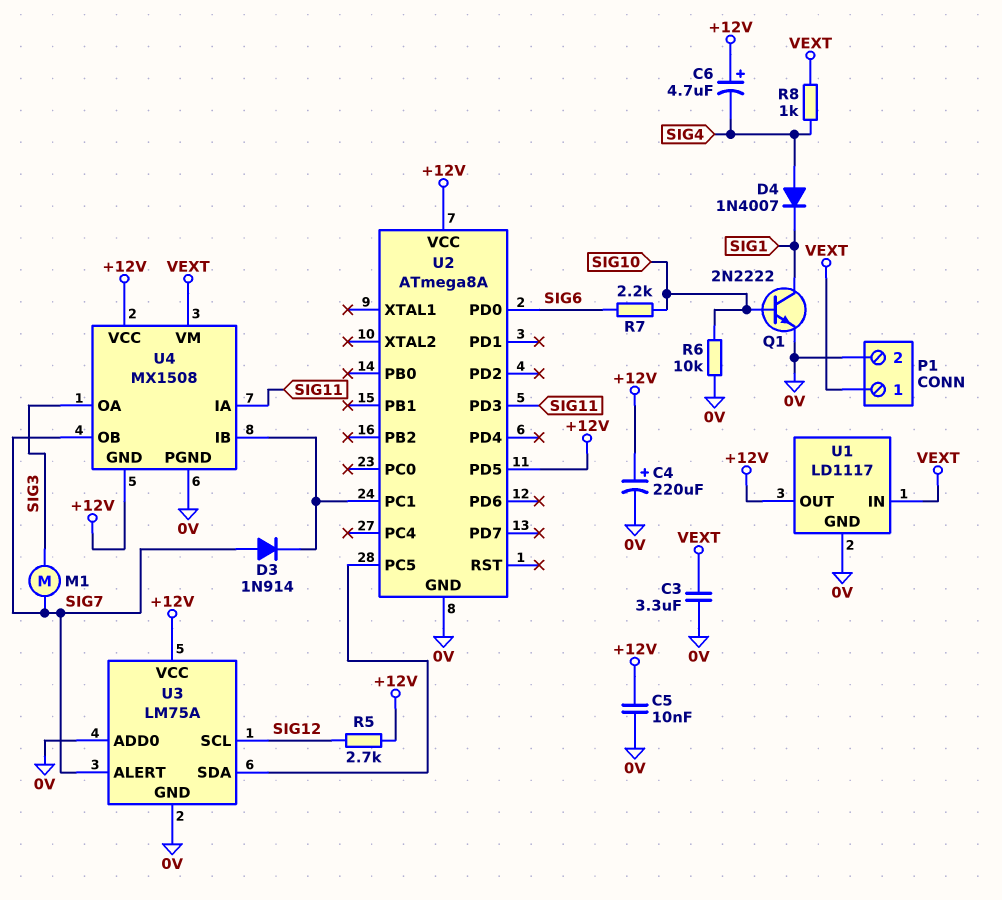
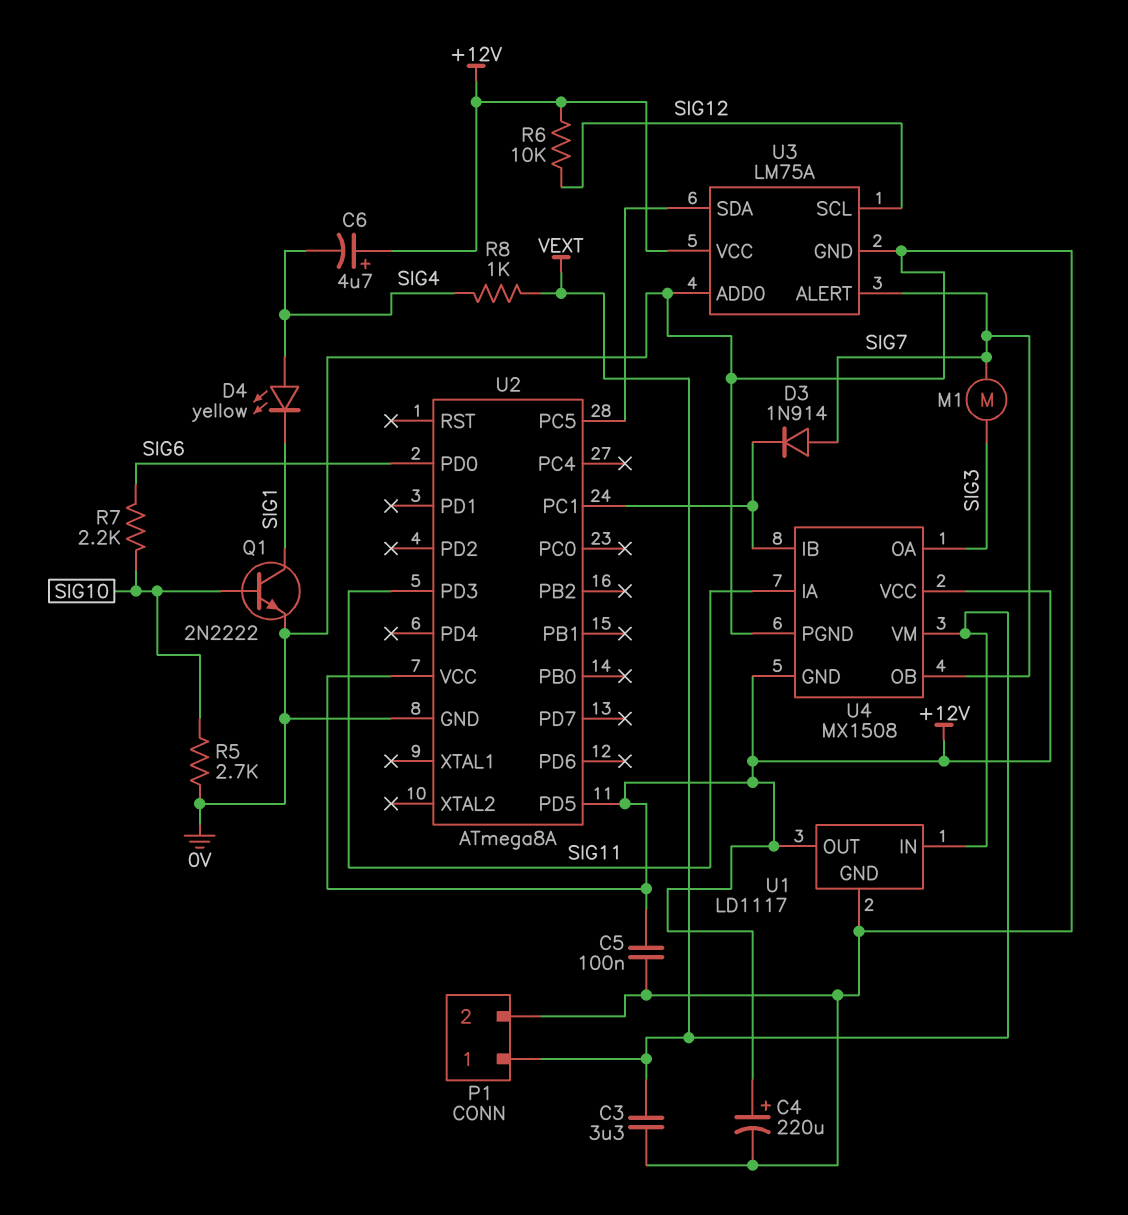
C5: 10nF (+12V, 0V) -> 100nF (+12V, 0V)
D4: diode 1N4007 (A SIG4, K SIG1) -> LED yellow (A SIG4, K SIG1)
R5: 2.7k (+12V, SIG12) -> 2.7k (0V, SIG10)
R6: 10k (0V, SIG10) -> 10k (+12V, SIG12)

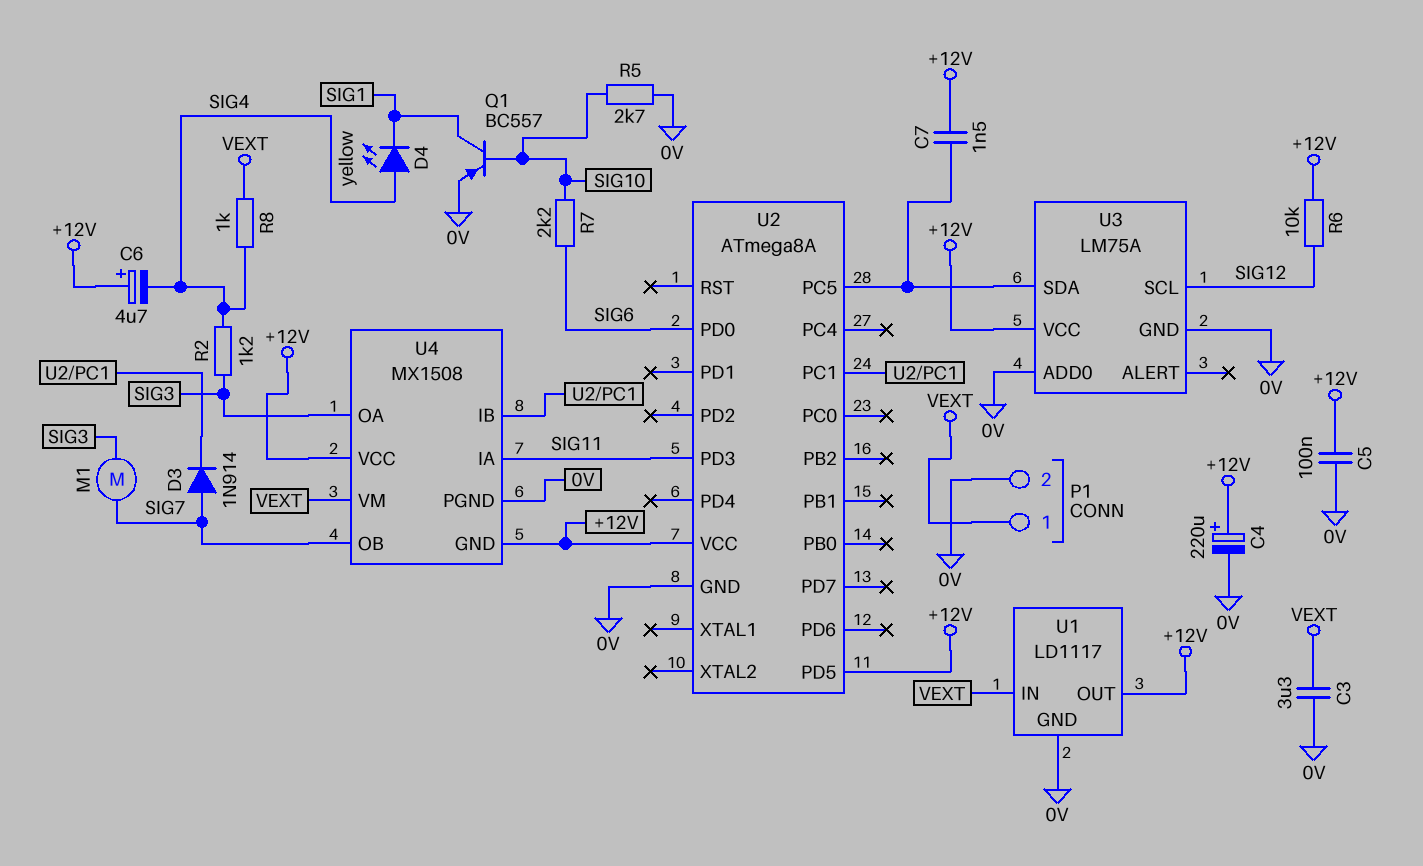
C7: none -> 1.5nF (+12V, U2/PC5)
Q1: NPN 2N2222 (B SIG10, C SIG1, E 0V) -> PNP BC557 (B SIG10, C SIG1, E 0V)
R2: none -> 1.2k (SIG3, SIG4)
U3 pin ALERT: SIG7 -> none

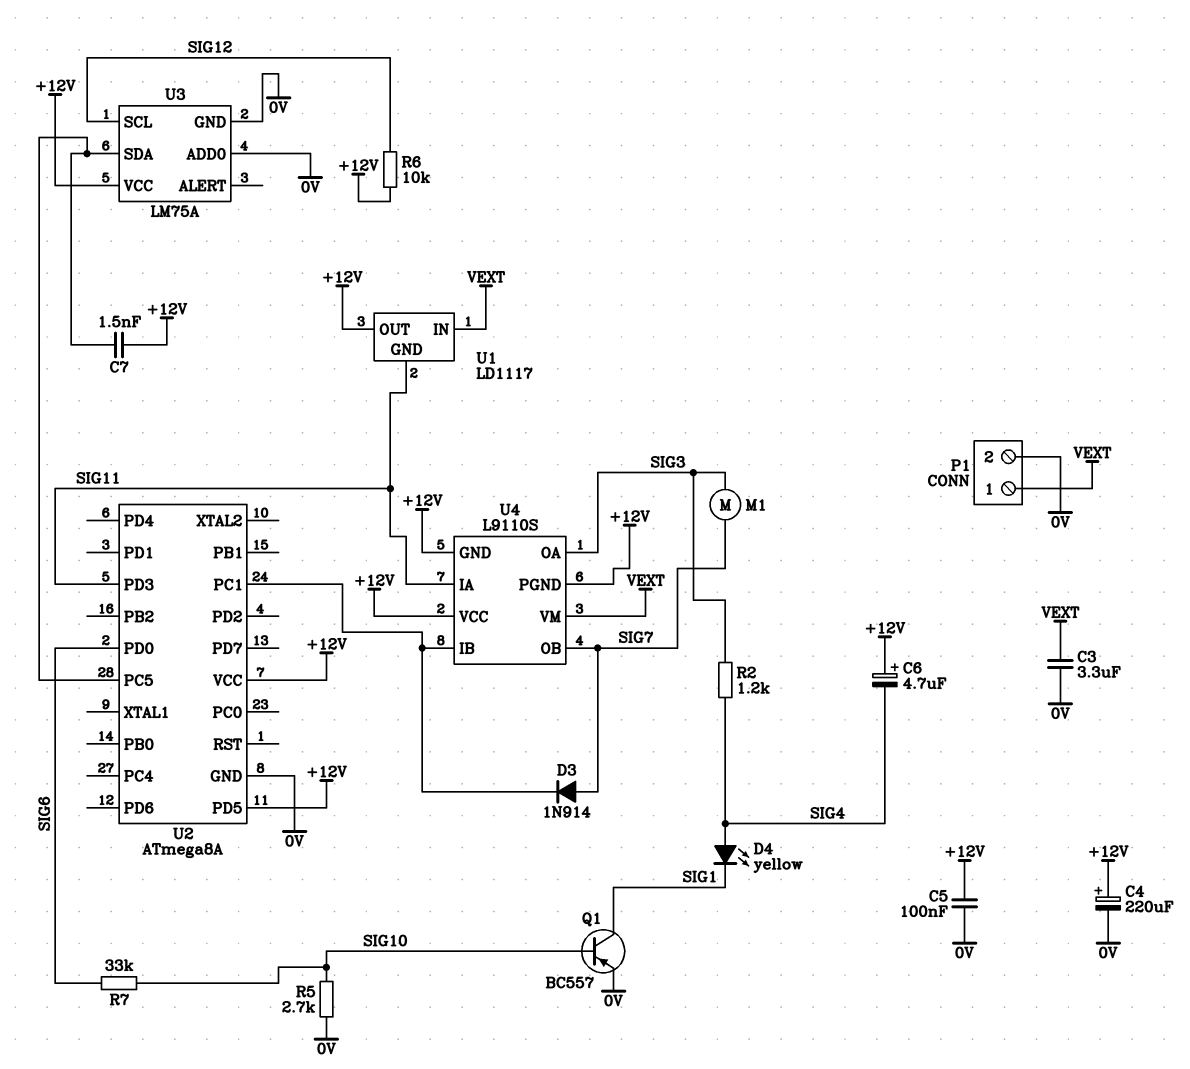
R7: 2.2k (SIG6, SIG10) -> 33k (SIG6, SIG10)
R8: 1k (SIG4, VEXT) -> none
U1 pin GND: 0V -> SIG11
U4: MX1508 -> L9110S
U4 pin PGND: 0V -> +12V

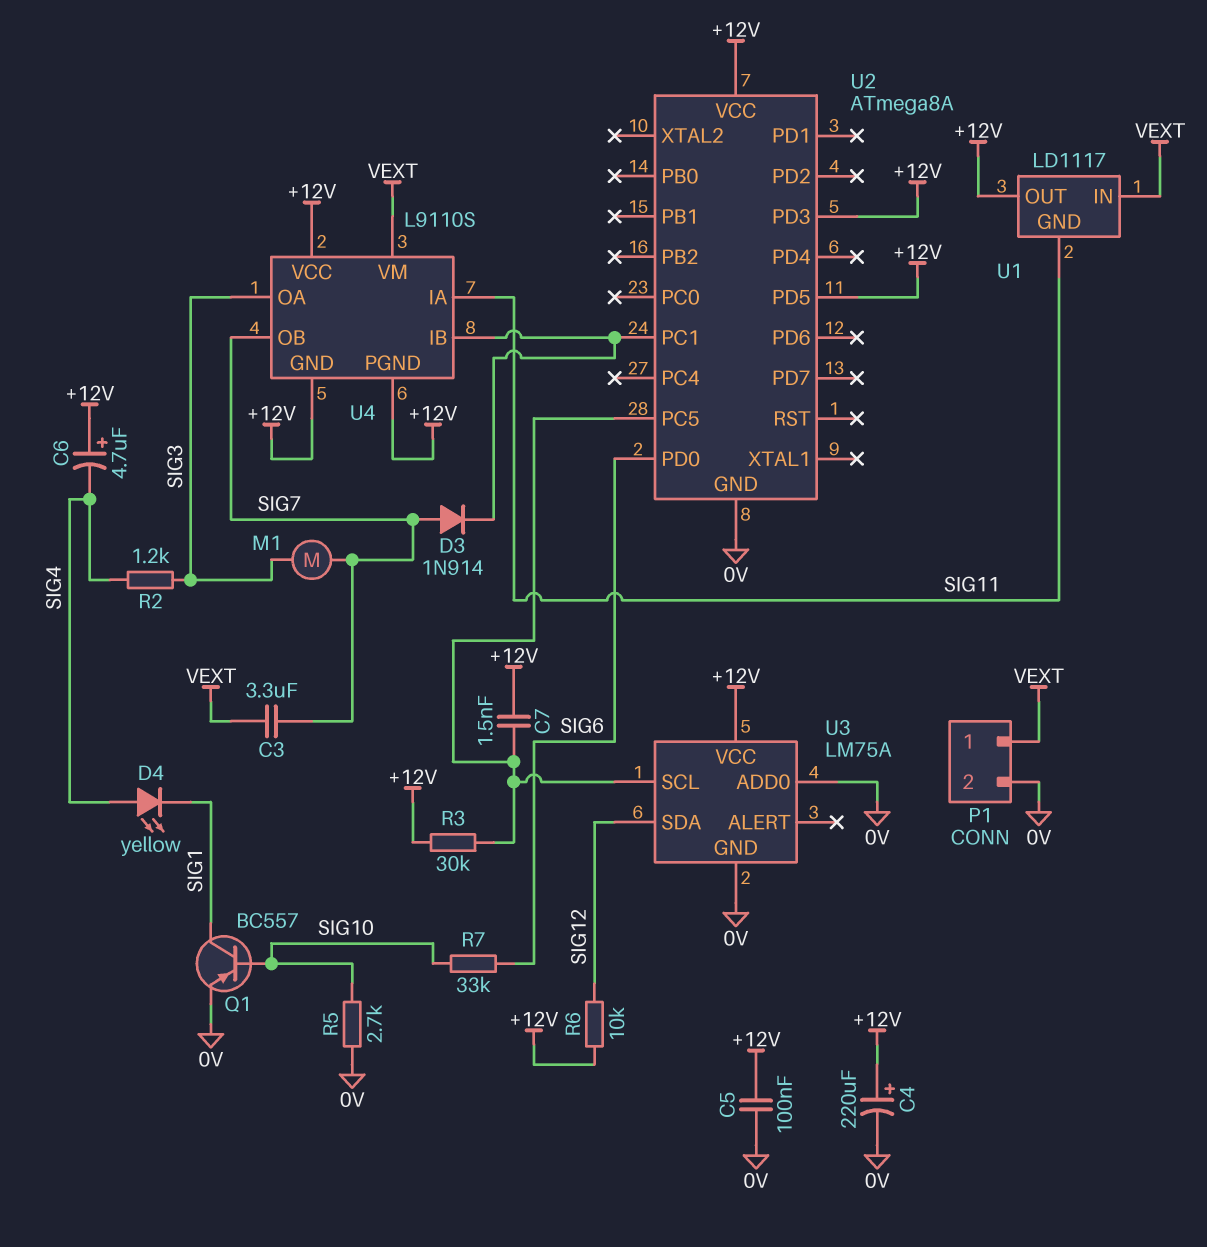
C3: 3.3uF (0V, VEXT) -> 3.3uF (SIG7, VEXT)
R3: none -> 30k (+12V, U2/PC5)
U2 pin PD3: SIG11 -> +12V
U3 pin SCL: SIG12 -> U2/PC5
U3 pin SDA: U2/PC5 -> SIG12

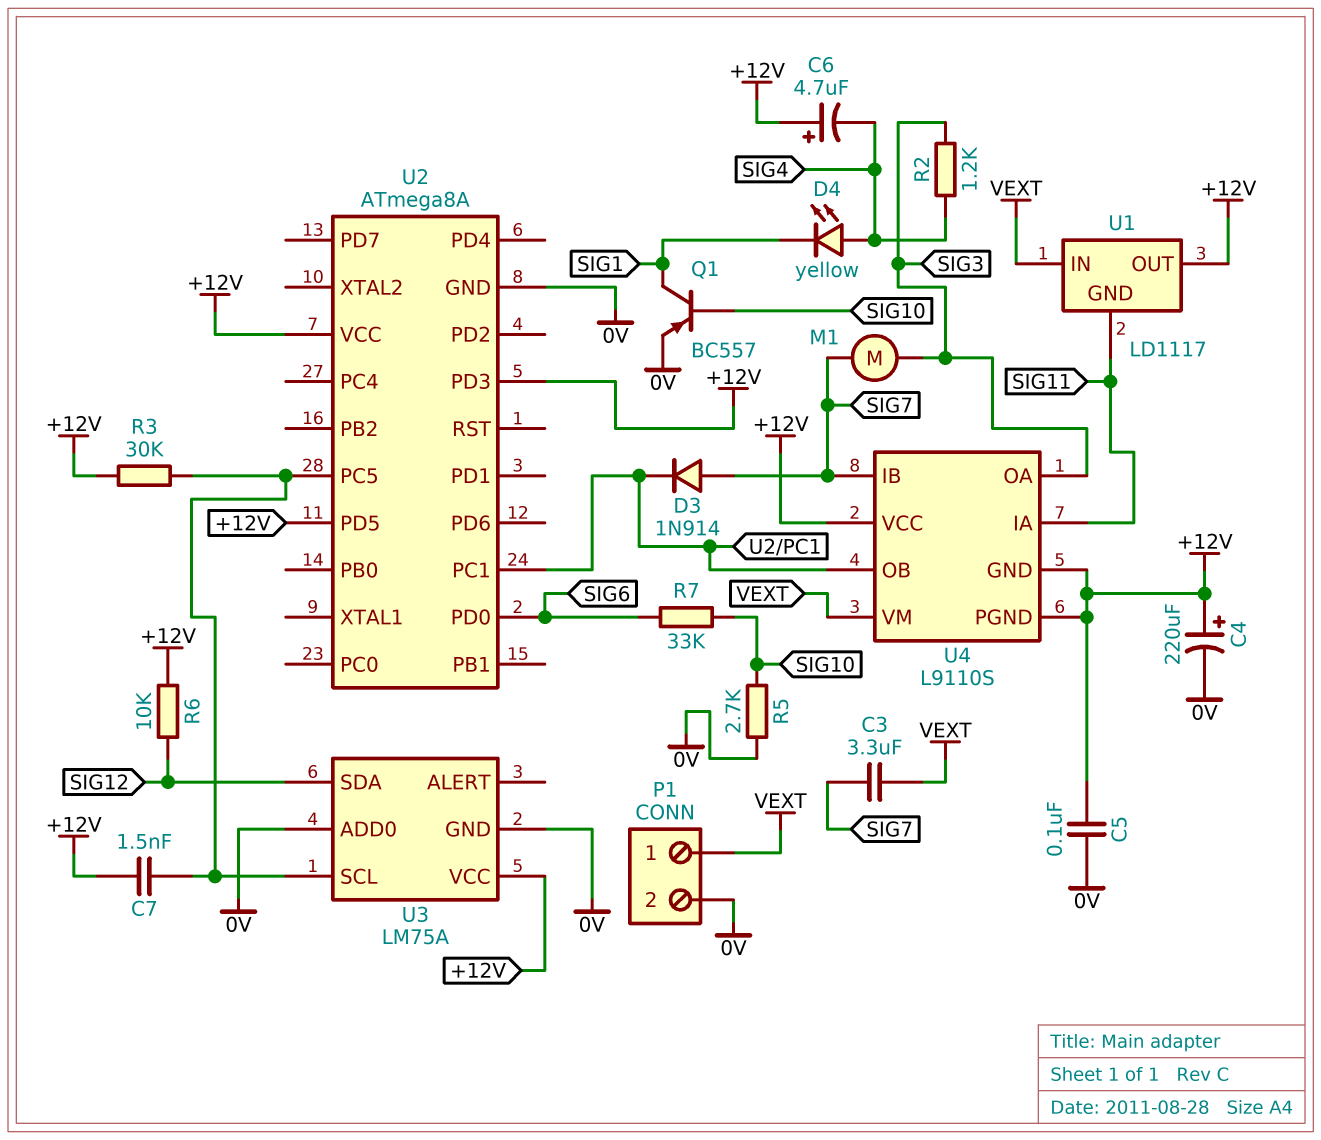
U4 pin IB: U2/PC1 -> SIG7
U4 pin OB: SIG7 -> U2/PC1

